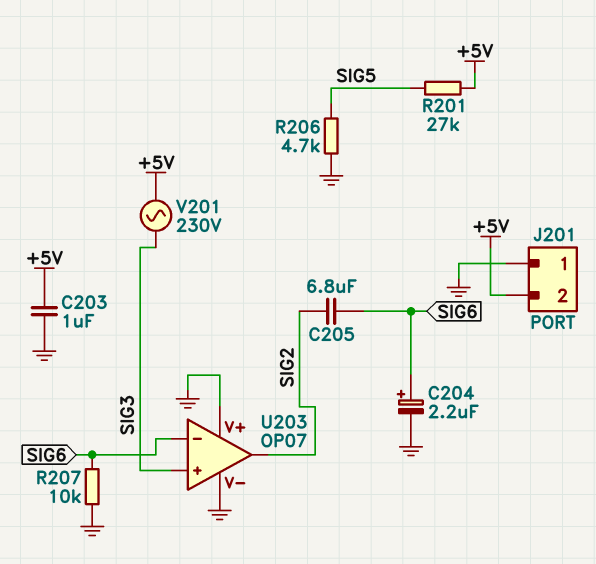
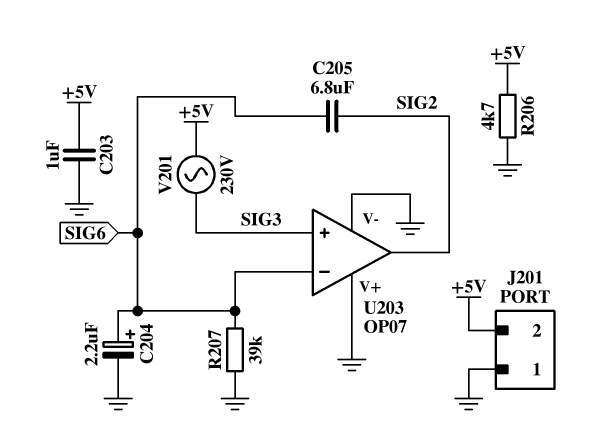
R201: 27k (+5V, SIG5) -> none
R206: 4.7k (GND, SIG5) -> 4.7k (+5V, GND)
R207: 10k (GND, SIG6) -> 39k (GND, SIG6)

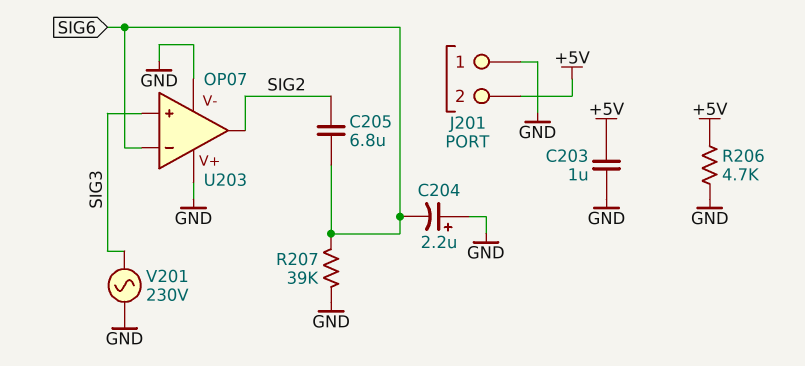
C204: 2.2uF (plus SIG6, minus GND) -> 2.2uF (plus GND, minus SIG6)
V201: AC 230V (+5V, SIG3) -> AC 230V (GND, SIG3)

